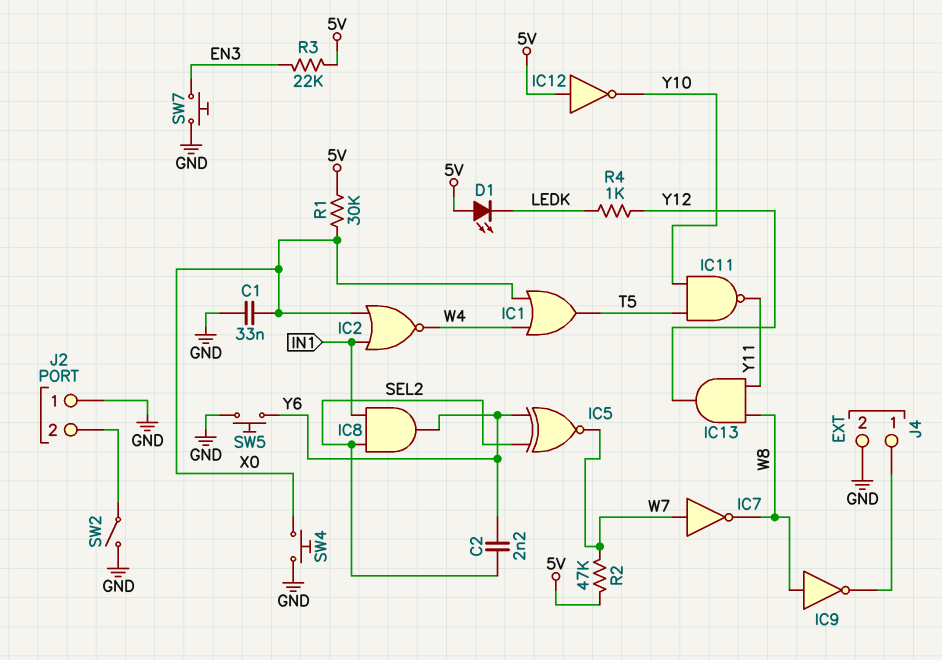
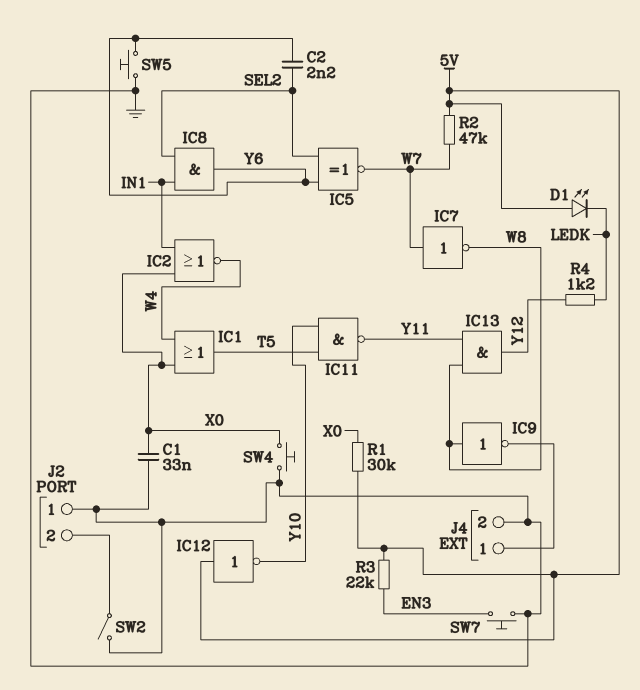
R4: 1k (LEDK, Y12) -> 1.2k (LEDK, Y12)

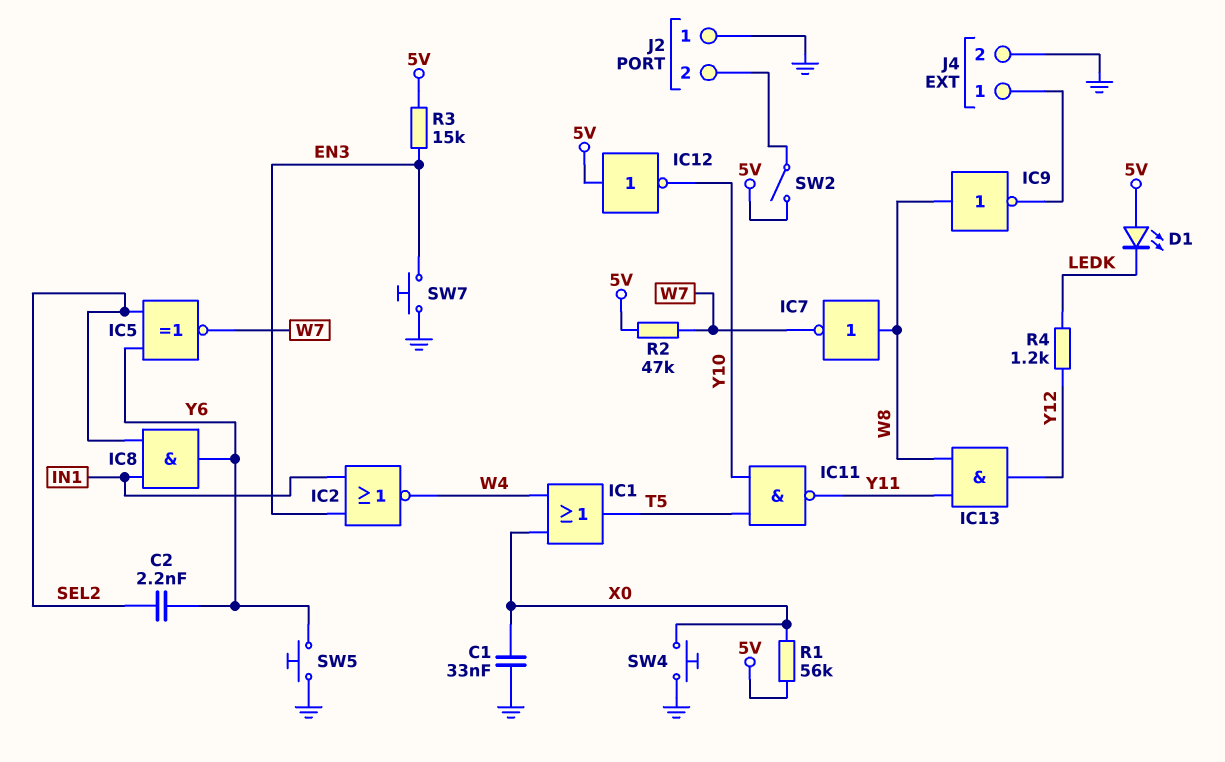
IC2: NOR (in IN1, in X0, out W4) -> NOR (in EN3, in IN1, out W4)
IC7: NOT (in W7, out W8) -> NOT (in W8, out W7)
R1: 30k (5V, X0) -> 56k (5V, X0)
R3: 22k (5V, EN3) -> 15k (5V, EN3)
SW2: switch (GND, J2/2) -> switch (5V, J2/2)

